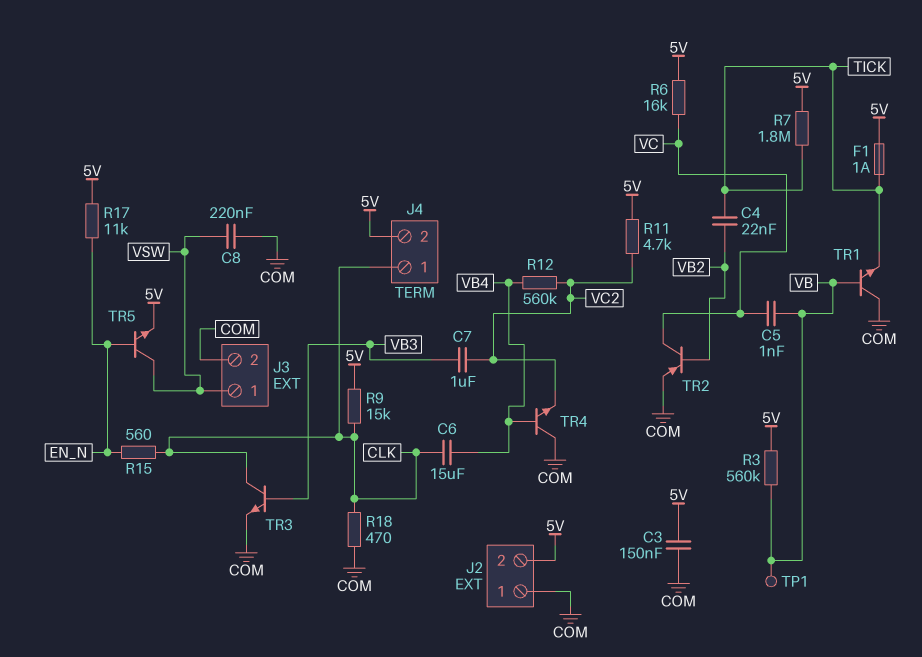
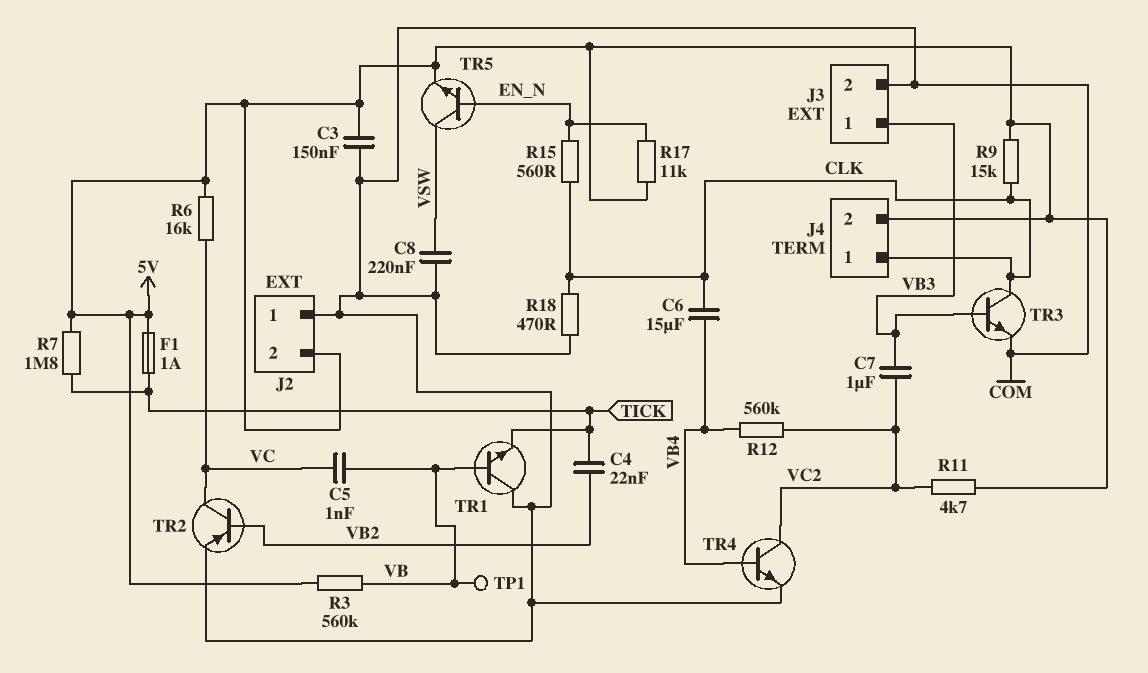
J3 pin 1: VSW -> VB3
TR4: NPN (B VB4, C COM, E VC2) -> NPN (B VB4, C VC2, E COM)

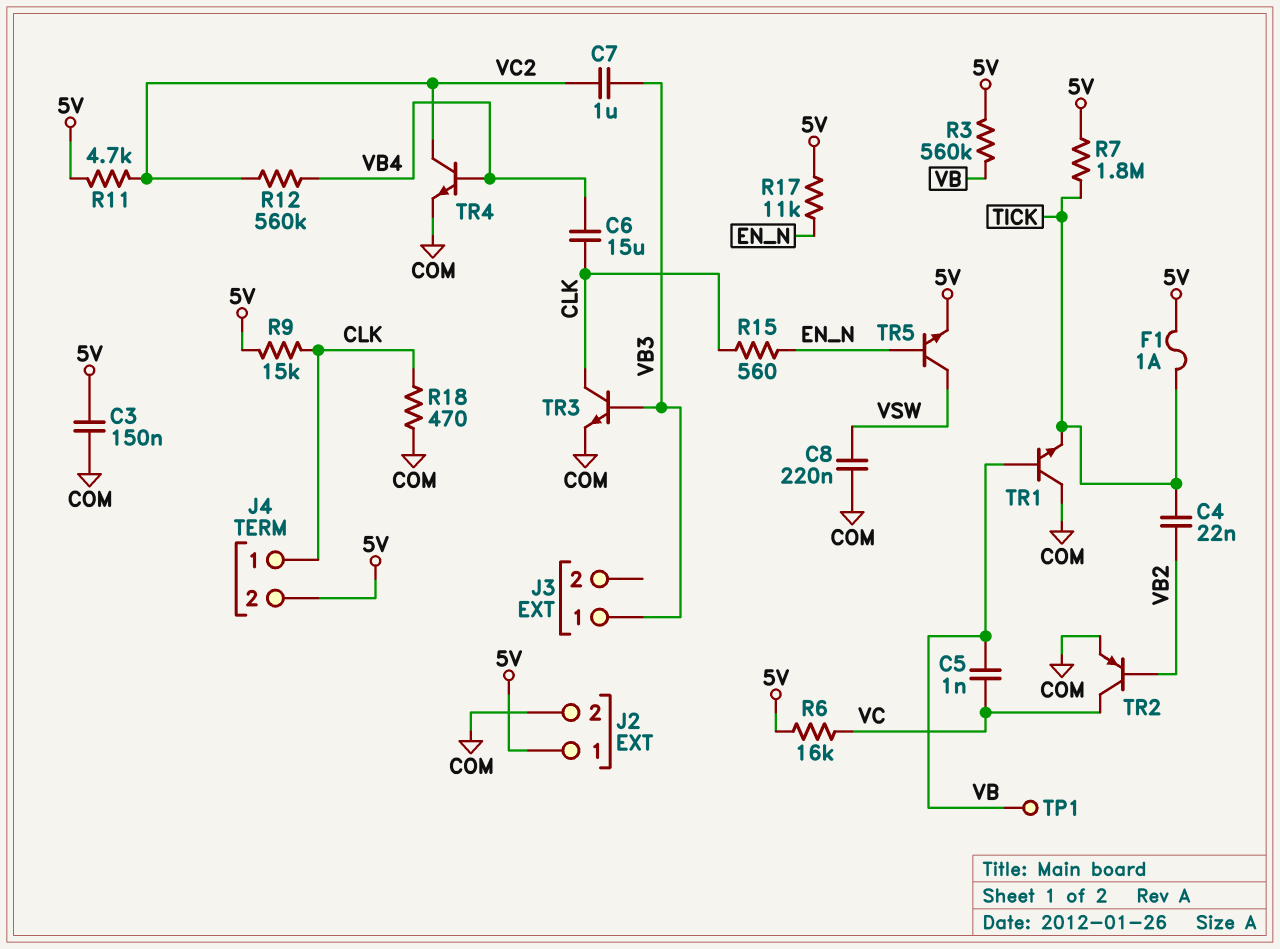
J2 pin 1: COM -> 5V
J2 pin 2: 5V -> COM
J3 pin 2: COM -> none

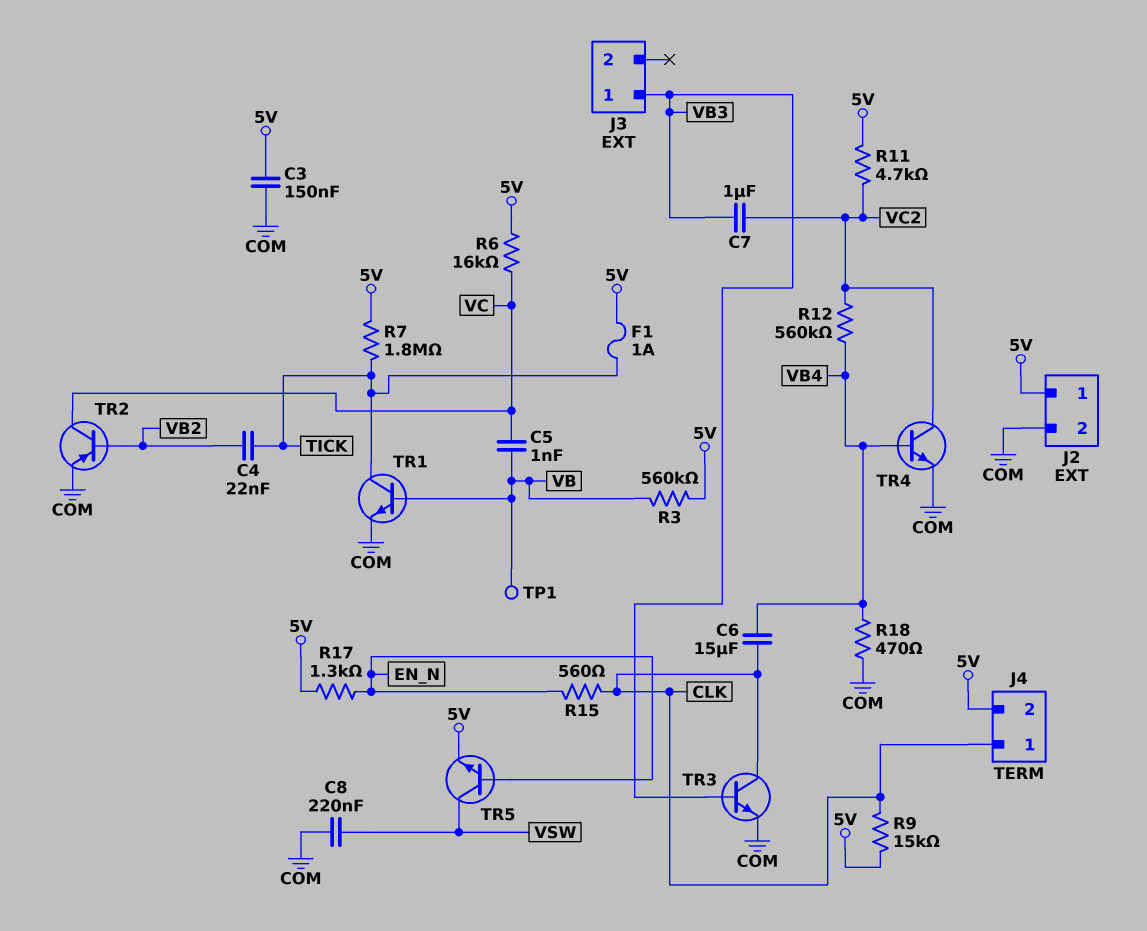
R17: 11k (5V, EN_N) -> 1.3k (5V, EN_N)
R18: 470 (CLK, COM) -> 470 (COM, VB4)
TR1: NPN (B VB, C COM, E TICK) -> NPN (B VB, C TICK, E COM)

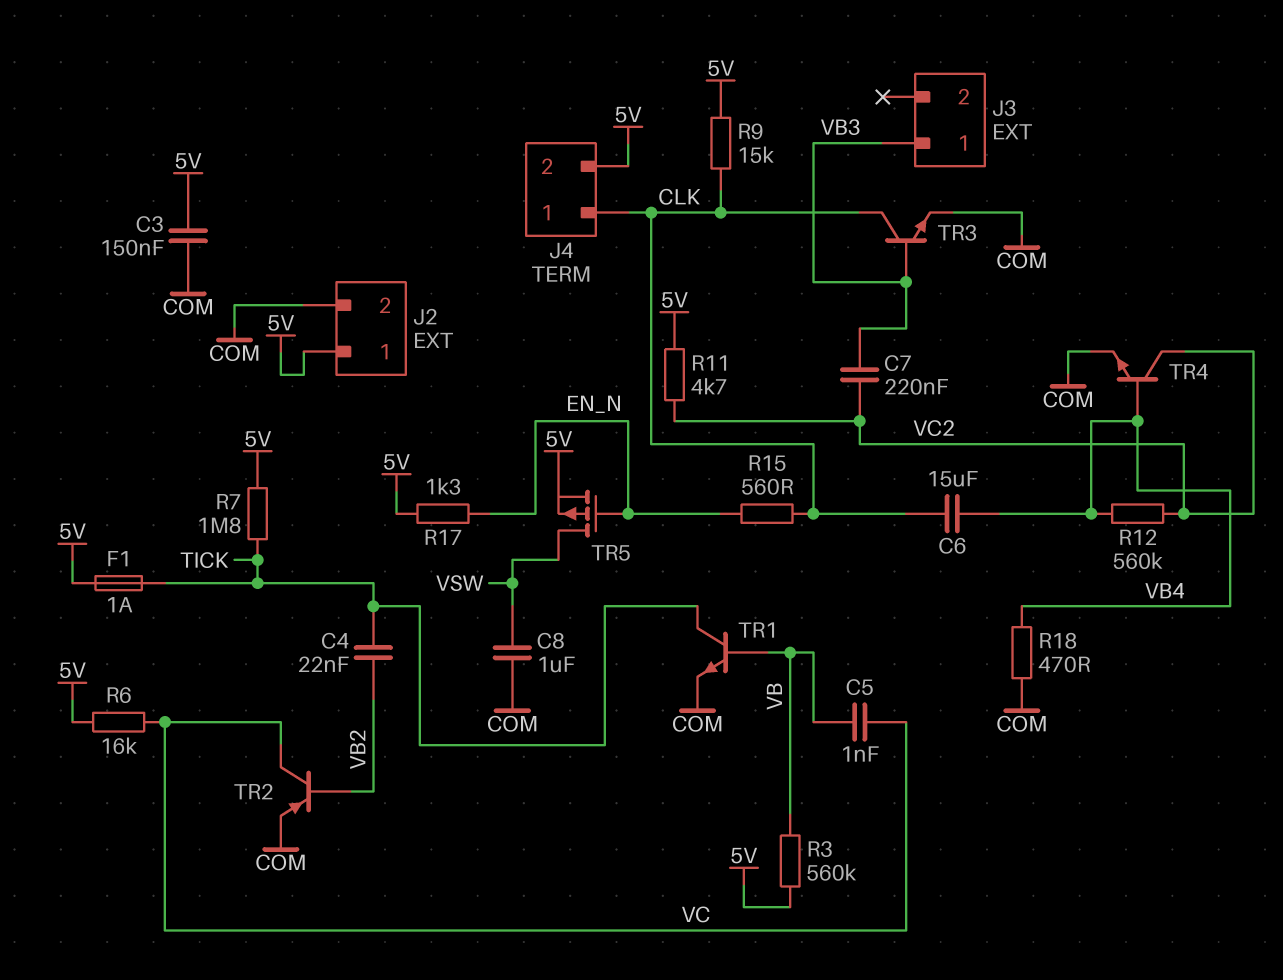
C7: 1uF (VB3, VC2) -> 220nF (VB3, VC2)
C8: 220nF (COM, VSW) -> 1uF (COM, VSW)
TP1: test point (VB) -> none
TR5: NPN (B EN_N, C VSW, E 5V) -> PMOS (G EN_N, D VSW, S 5V)

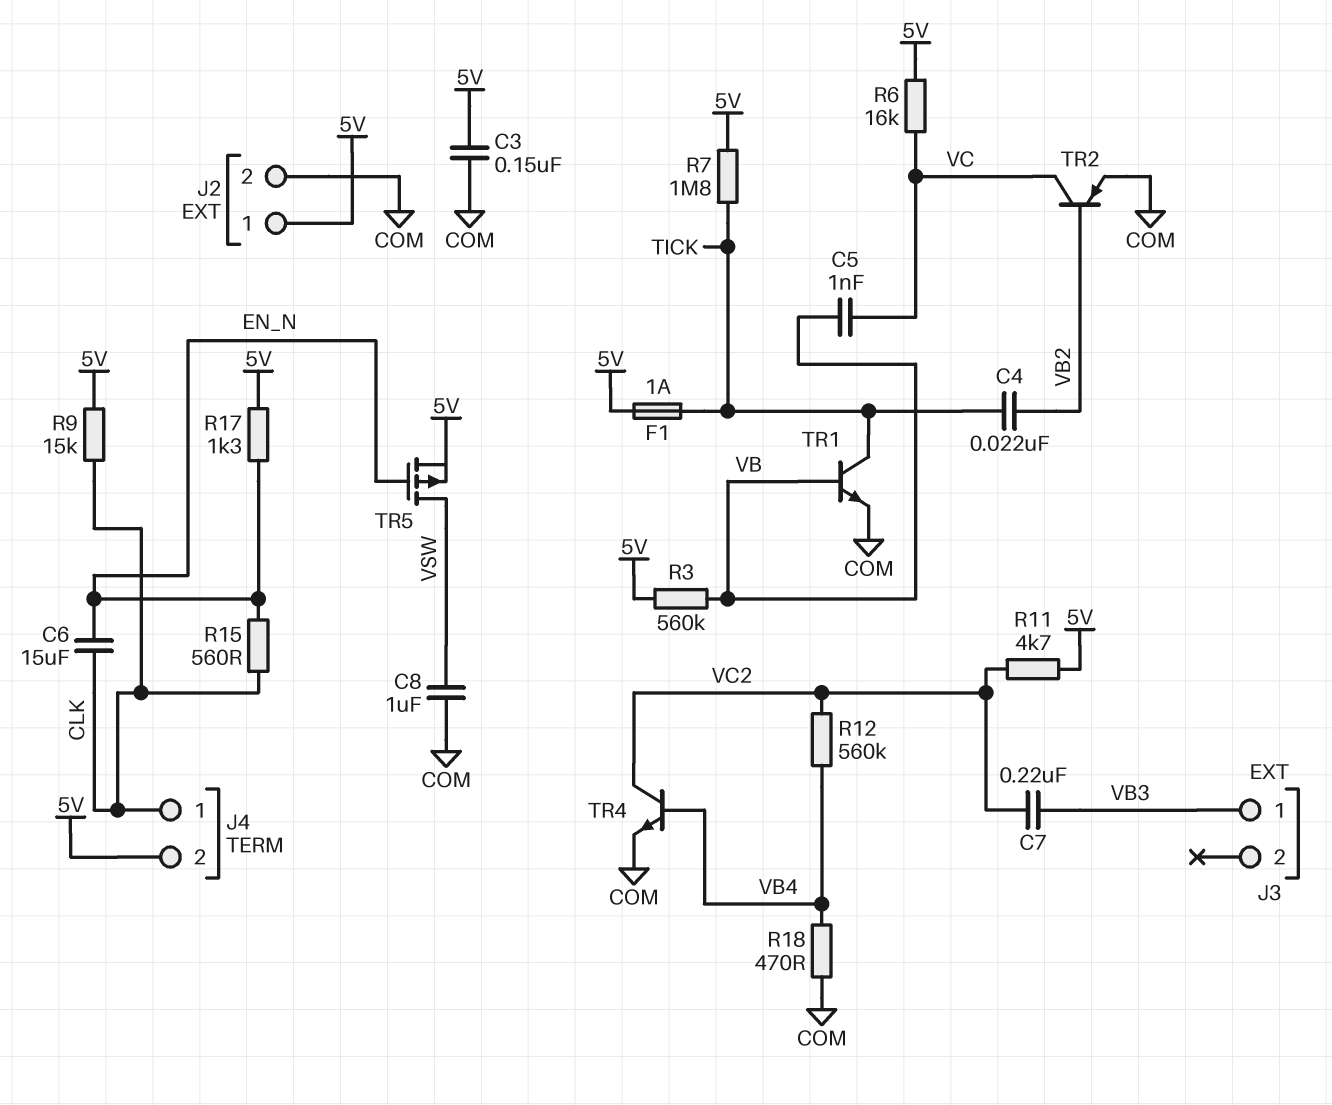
C6: 15uF (CLK, VB4) -> 15uF (CLK, EN_N)
TR3: NPN (B VB3, C CLK, E COM) -> none

